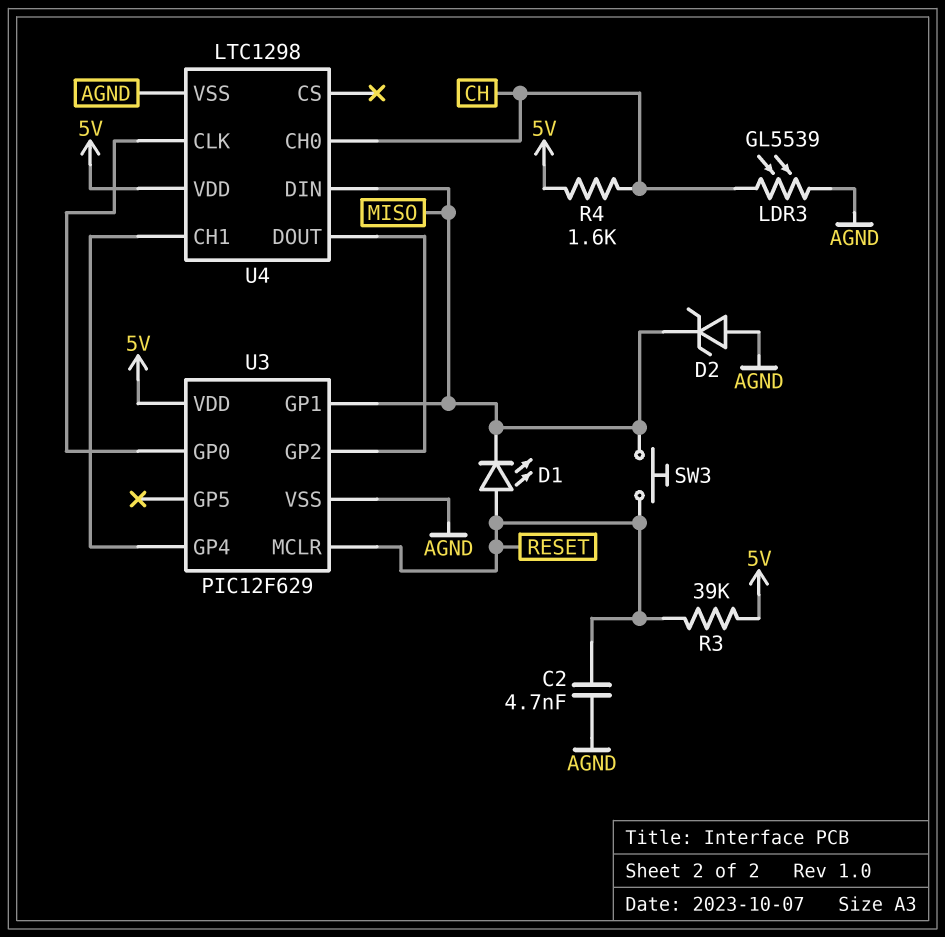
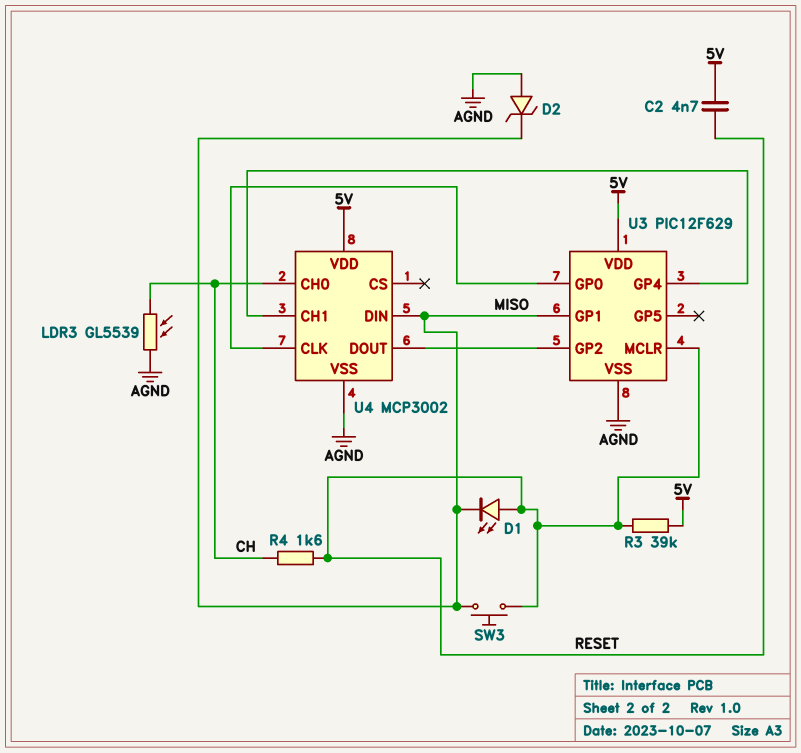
C2: 4.7nF (AGND, RESET) -> 4.7nF (5V, RESET)
R4: 1.6k (5V, CH) -> 1.6k (CH, RESET)
U4: LTC1298 -> MCP3002

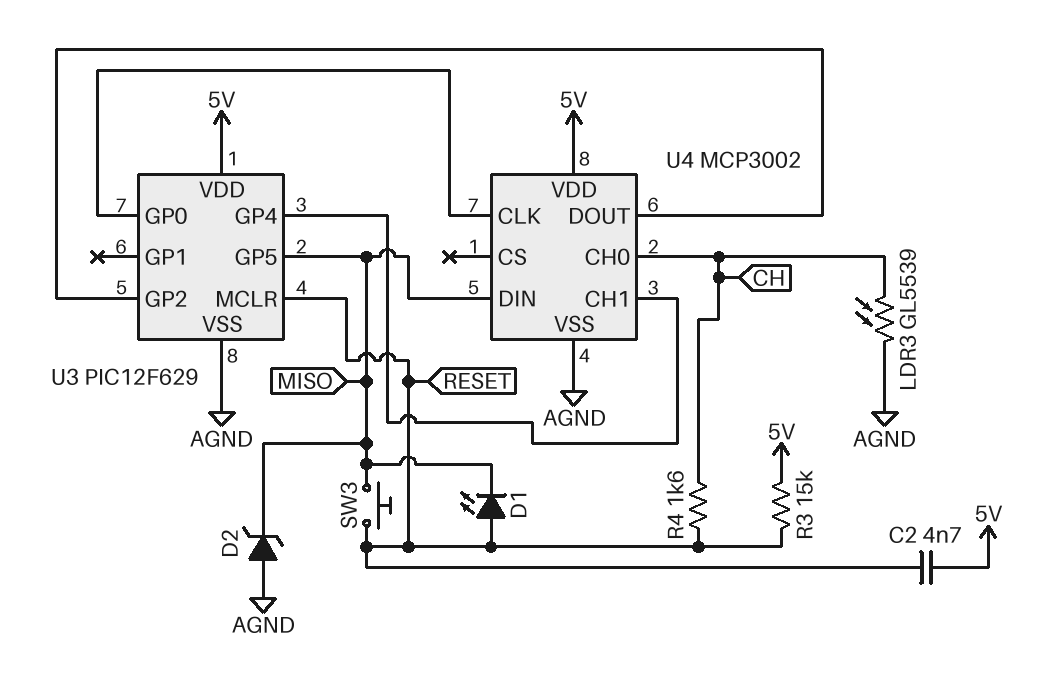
R3: 39k (5V, RESET) -> 15k (5V, RESET)
U3 pin GP1: MISO -> none
U3 pin GP5: none -> MISO

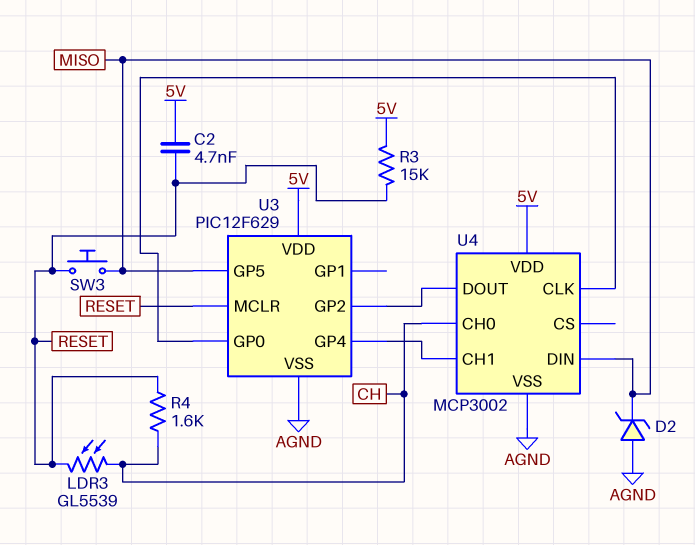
D1: LED (A RESET, K MISO) -> none
LDR3: GL5539 (AGND, CH) -> GL5539 (CH, RESET)

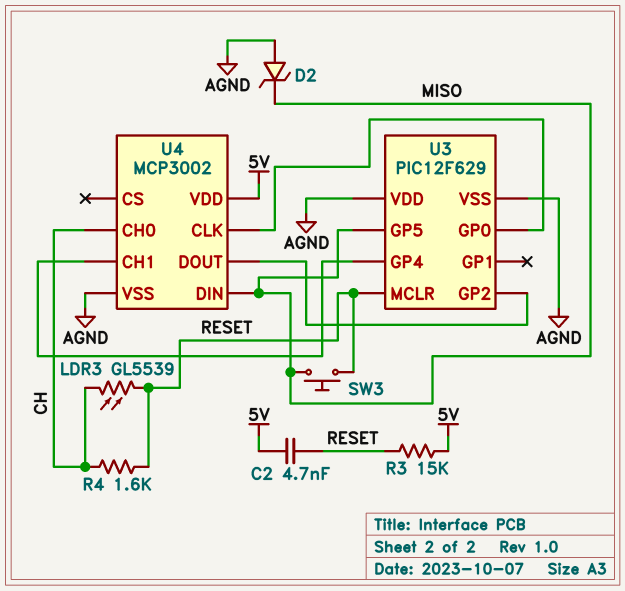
U3 pin VDD: 5V -> AGND

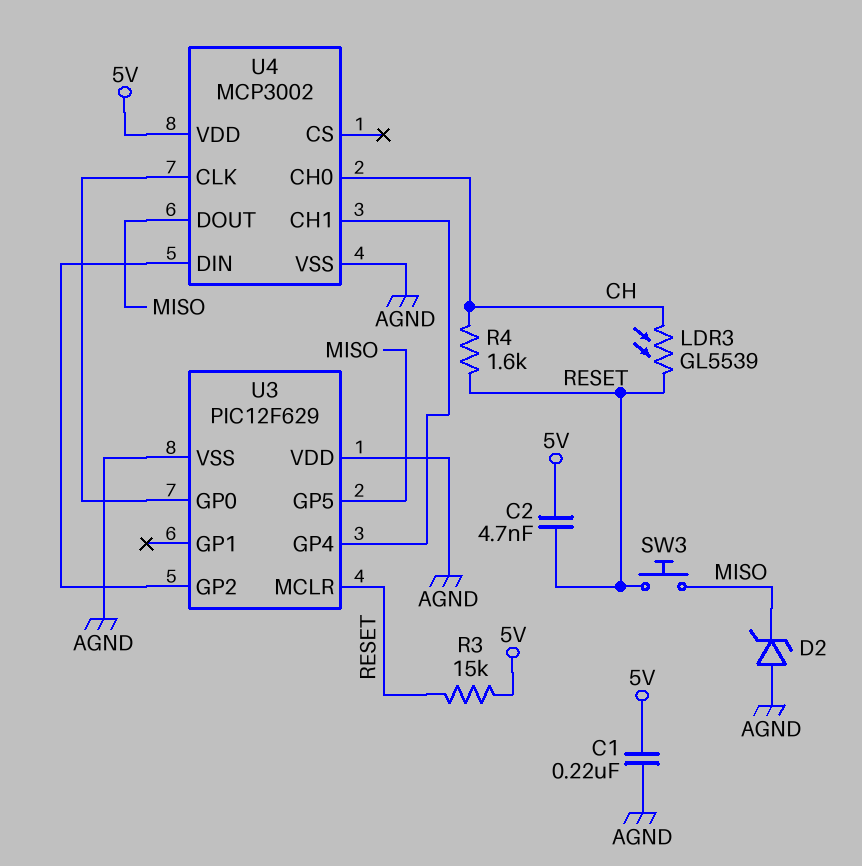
C1: none -> 220nF (5V, AGND)
U4 pin DIN: MISO -> U3/GP2
U4 pin DOUT: U3/GP2 -> MISO

